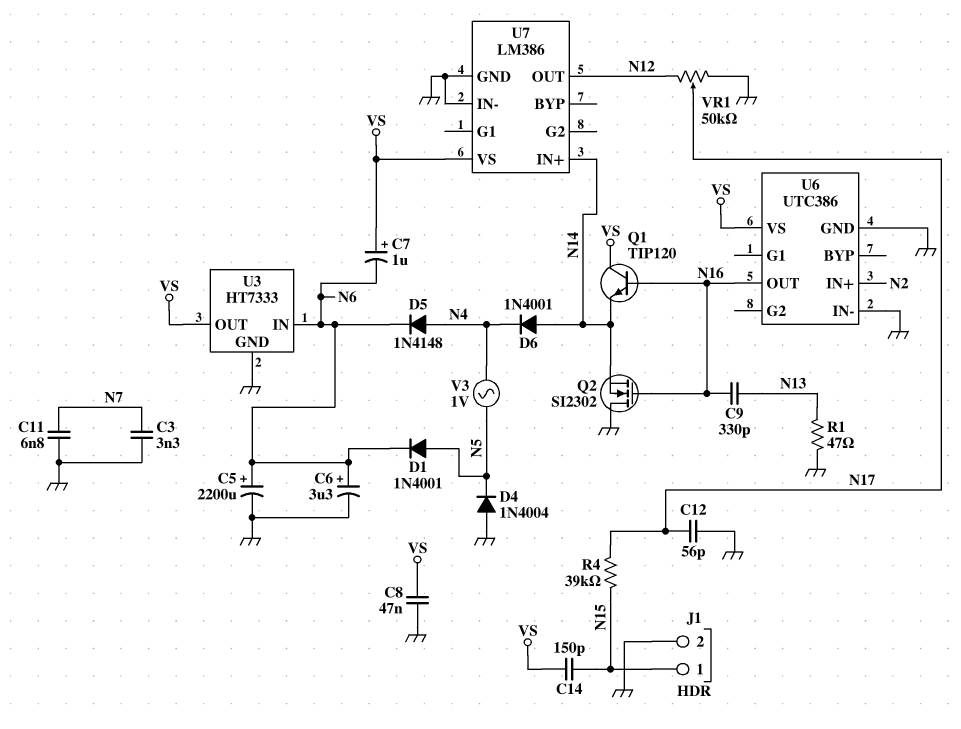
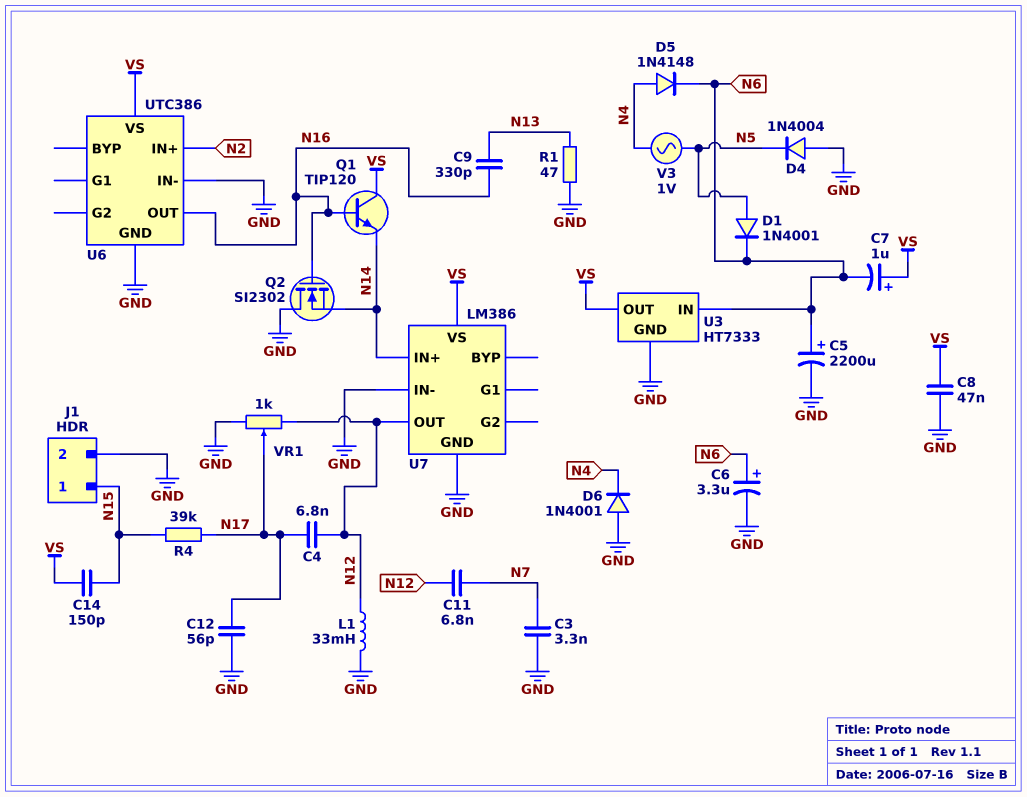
C4: none -> 6.8nF (N12, N17)
C11: 6.8nF (GND, N7) -> 6.8nF (N7, N12)
D6: diode 1N4001 (A N14, K N4) -> diode 1N4001 (A GND, K N4)
L1: none -> 33mH (GND, N12)
VR1: 50k (GND, N12, wiper N17) -> 1k (GND, N12, wiper N17)

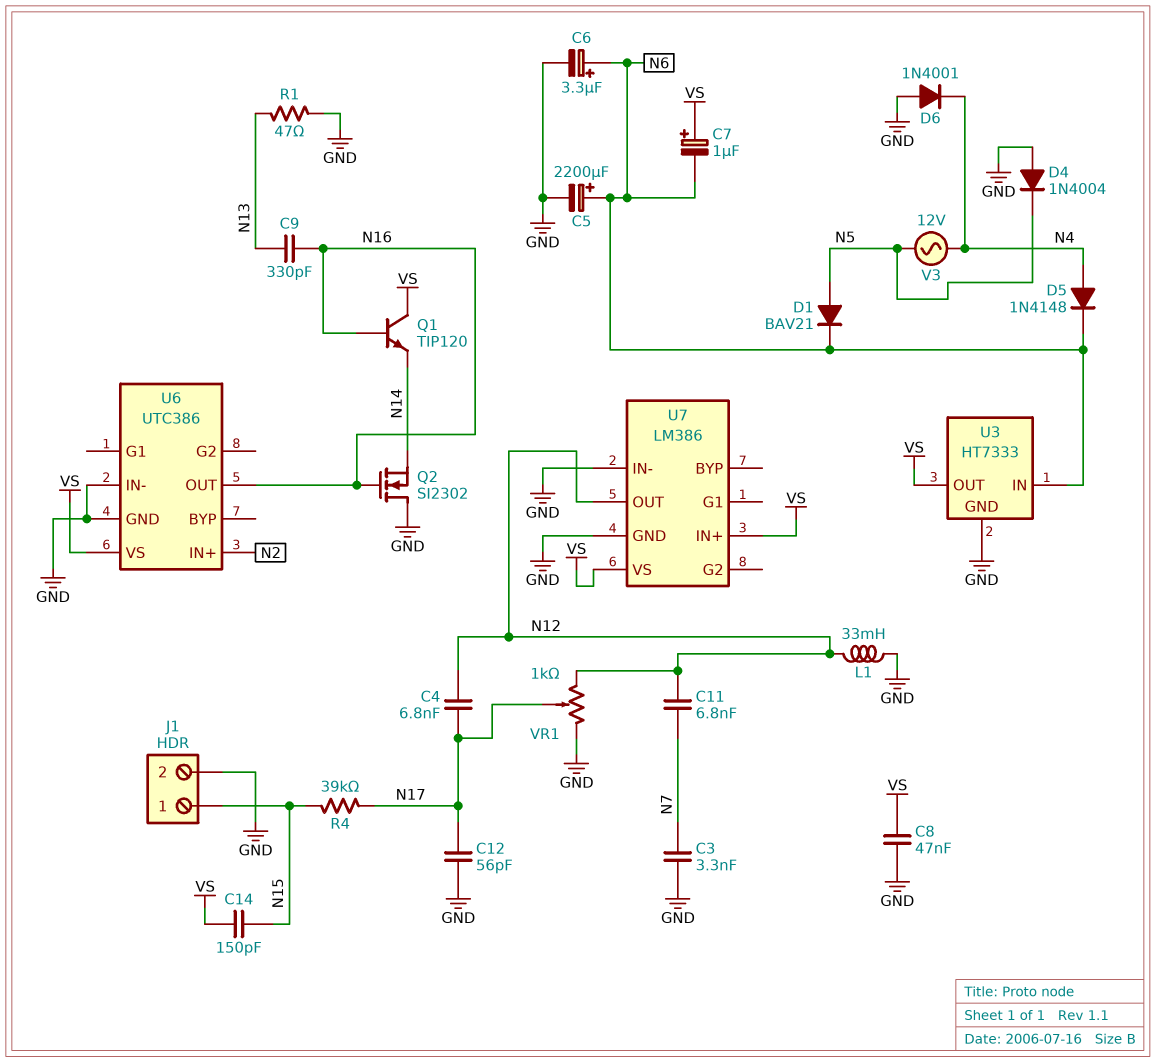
D1: diode 1N4001 (A N5, K N6) -> diode BAV21 (A N5, K N6)
U7 pin IN+: N14 -> VS
V3: AC 1V (N4, N5) -> AC 12V (N4, N5)

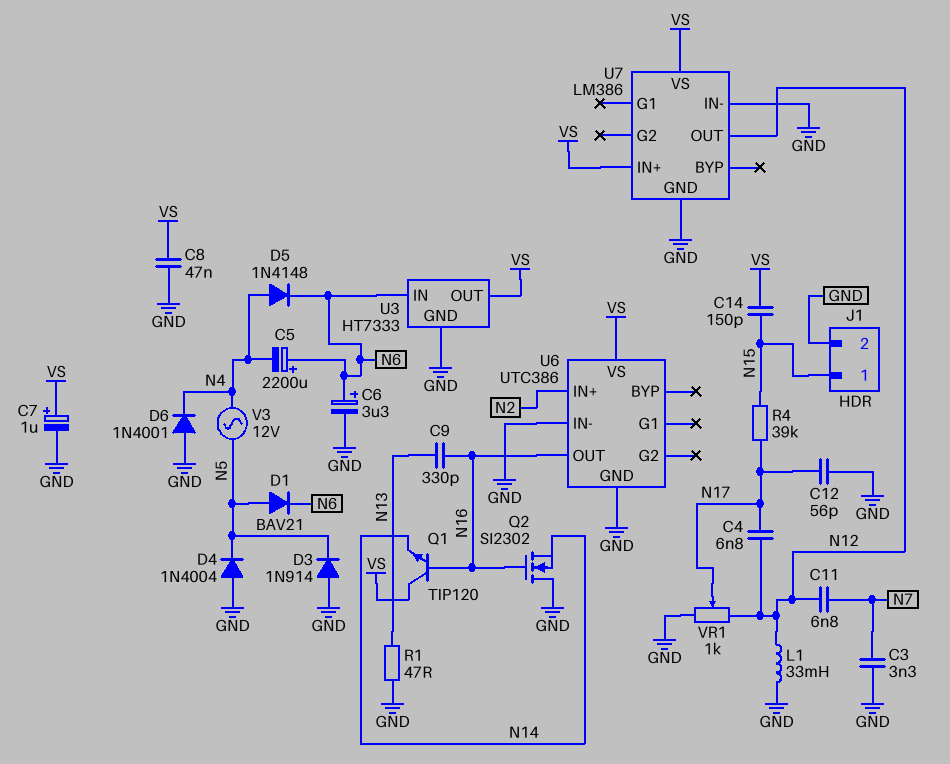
C5: 2200uF (plus N6, minus GND) -> 2200uF (plus N6, minus N4)
C7: 1uF (plus VS, minus N6) -> 1uF (plus VS, minus GND)
D3: none -> diode 1N914 (A GND, K N5)

